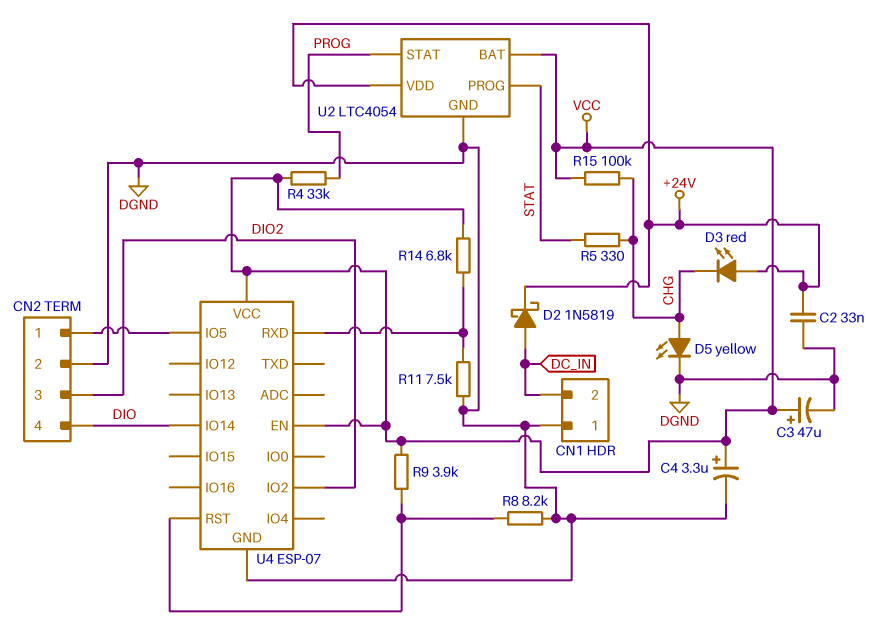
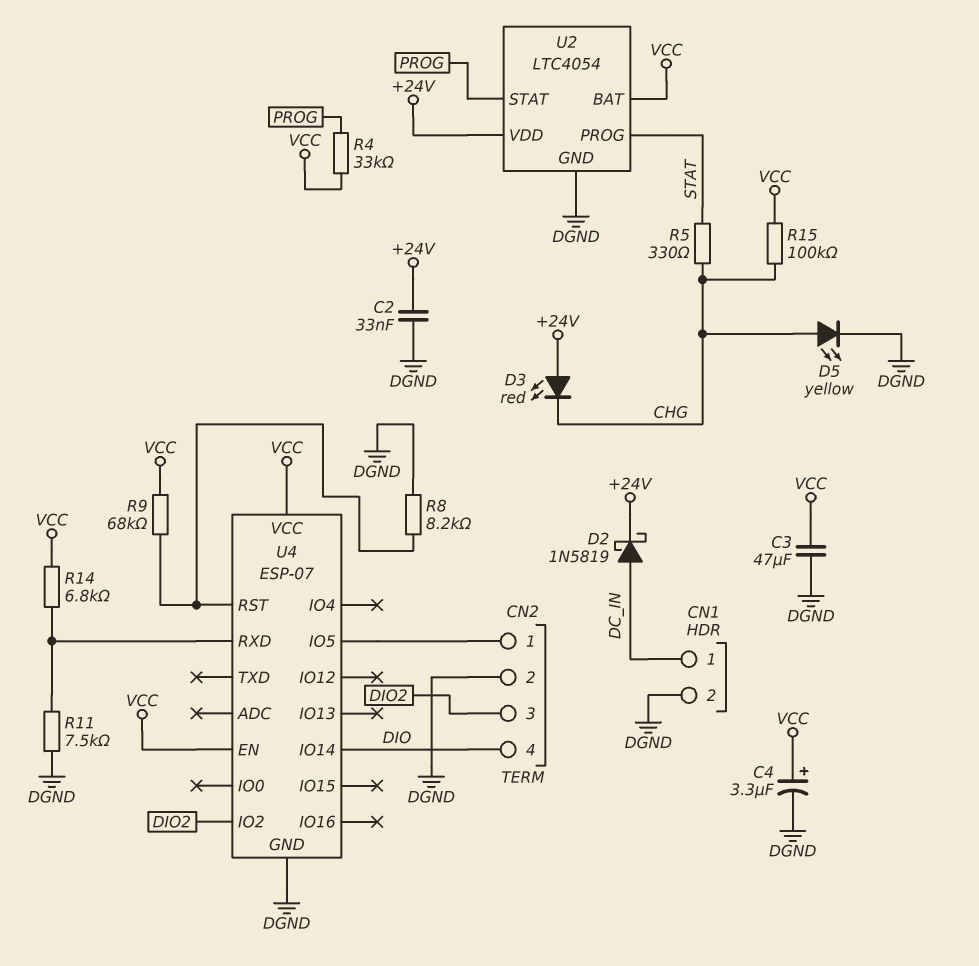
C3: 47uF (plus VCC, minus DGND) -> 47uF (DGND, VCC)
CN1 pin 1: DGND -> DC_IN
CN1 pin 2: DC_IN -> DGND
R9: 3.9k (U4/RST, VCC) -> 68k (U4/RST, VCC)

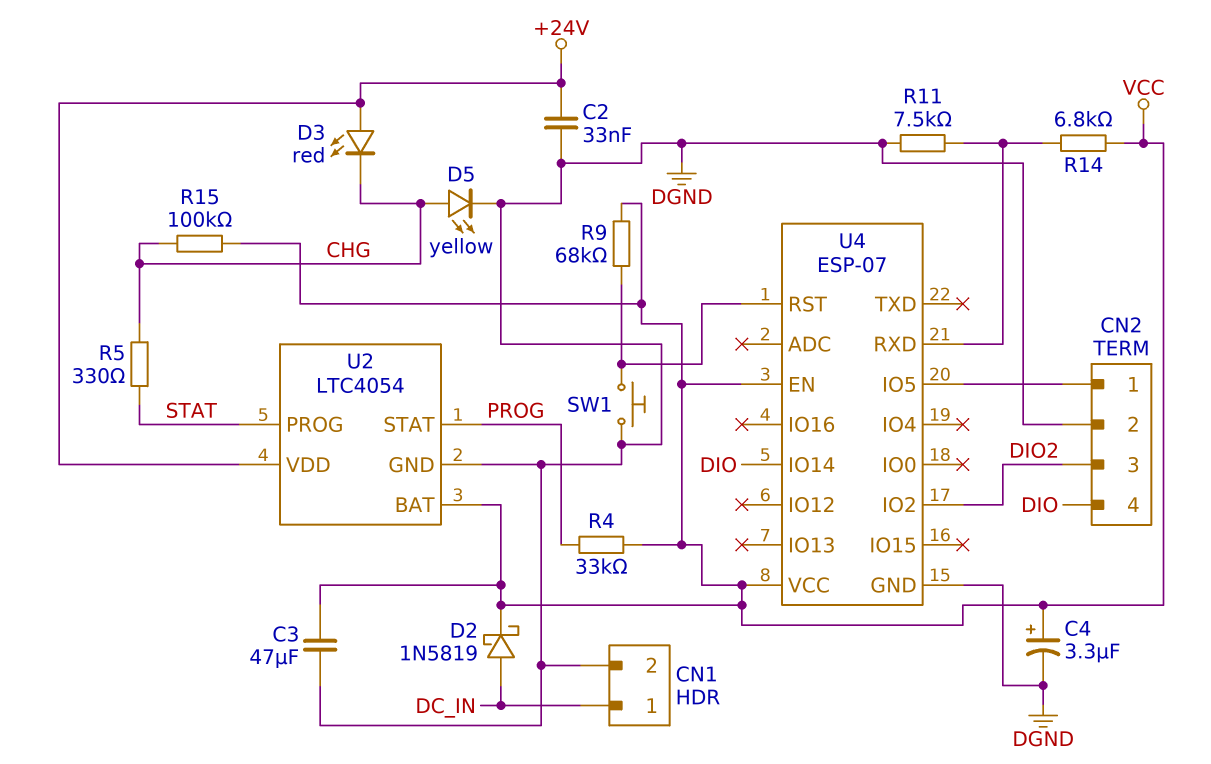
D2: schottky 1N5819 (A DC_IN, K +24V) -> schottky 1N5819 (A DC_IN, K VCC)
R8: 8.2k (DGND, U4/RST) -> none
SW1: none -> button (DGND, U4/RST)

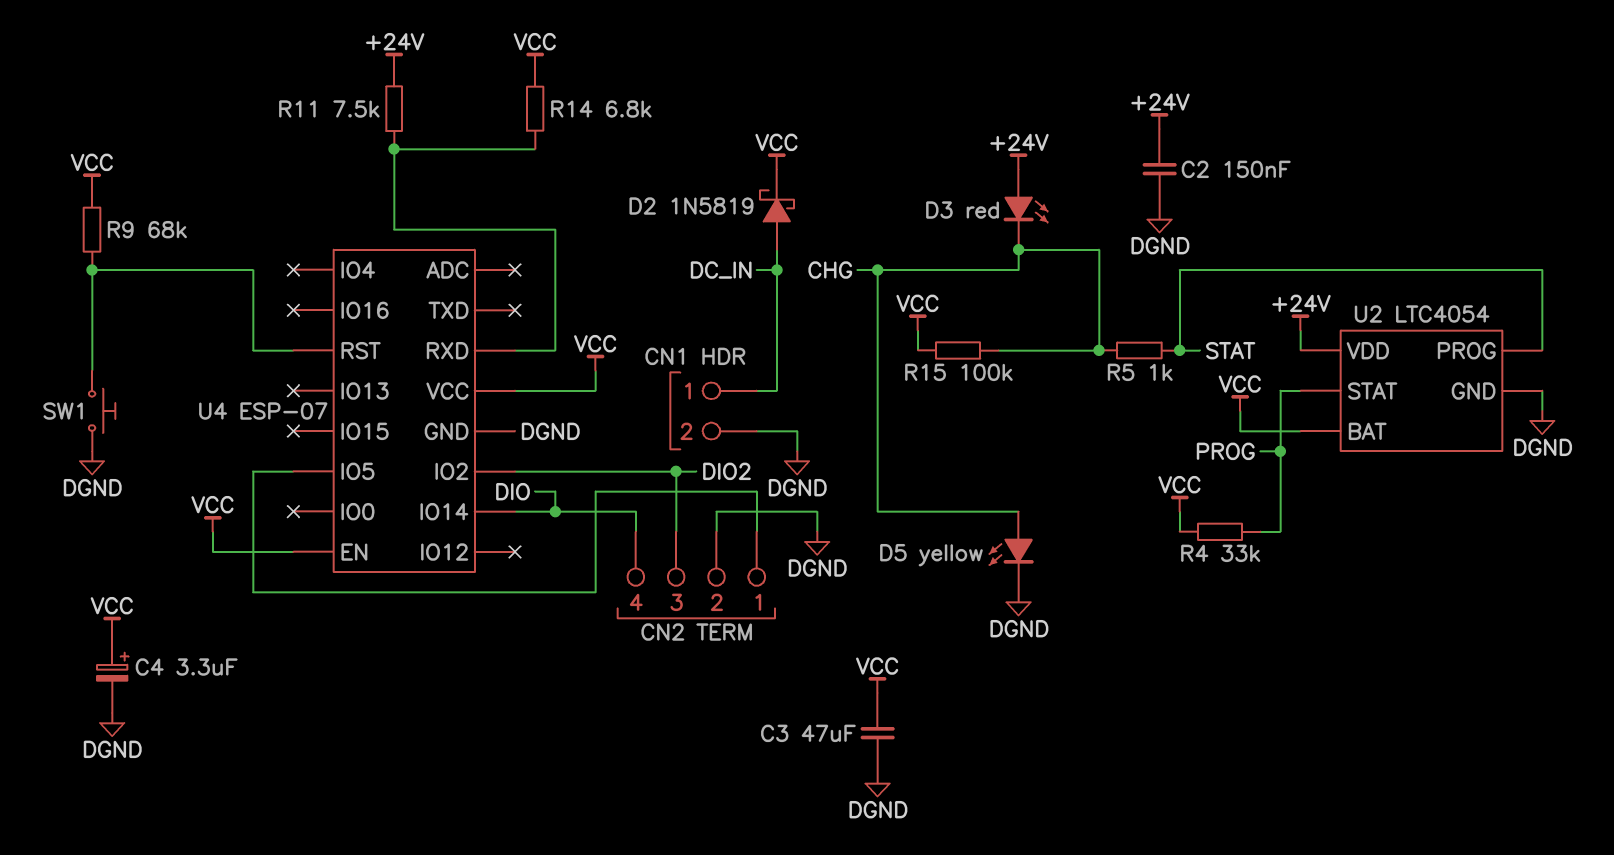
C2: 33nF (+24V, DGND) -> 150nF (+24V, DGND)
R5: 330 (CHG, STAT) -> 1k (CHG, STAT)
R11: 7.5k (DGND, U4/RXD) -> 7.5k (+24V, U4/RXD)

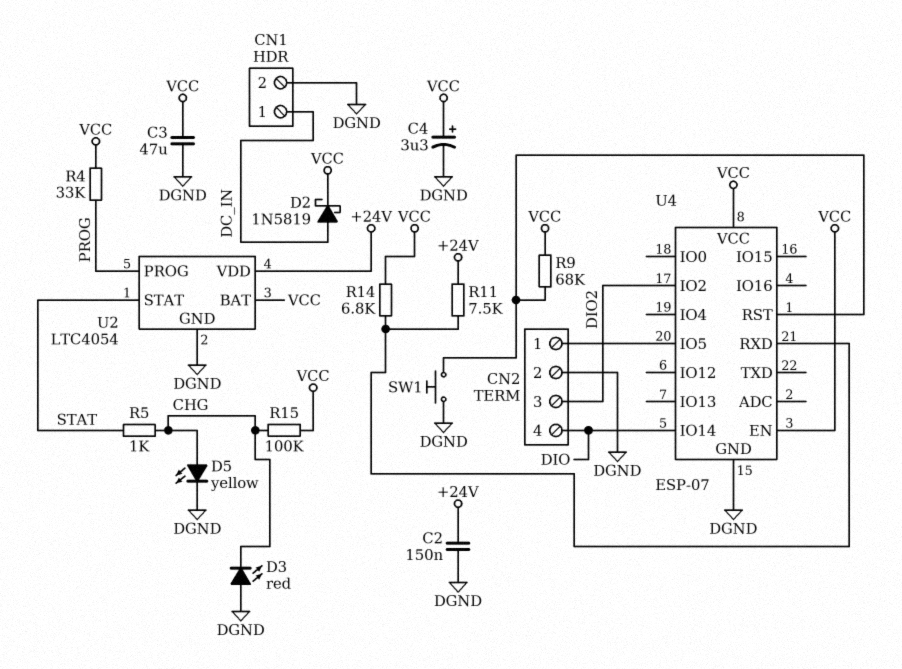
D3: LED red (A +24V, K CHG) -> LED red (A DGND, K CHG)
U2 pin PROG: STAT -> PROG
U2 pin STAT: PROG -> STAT

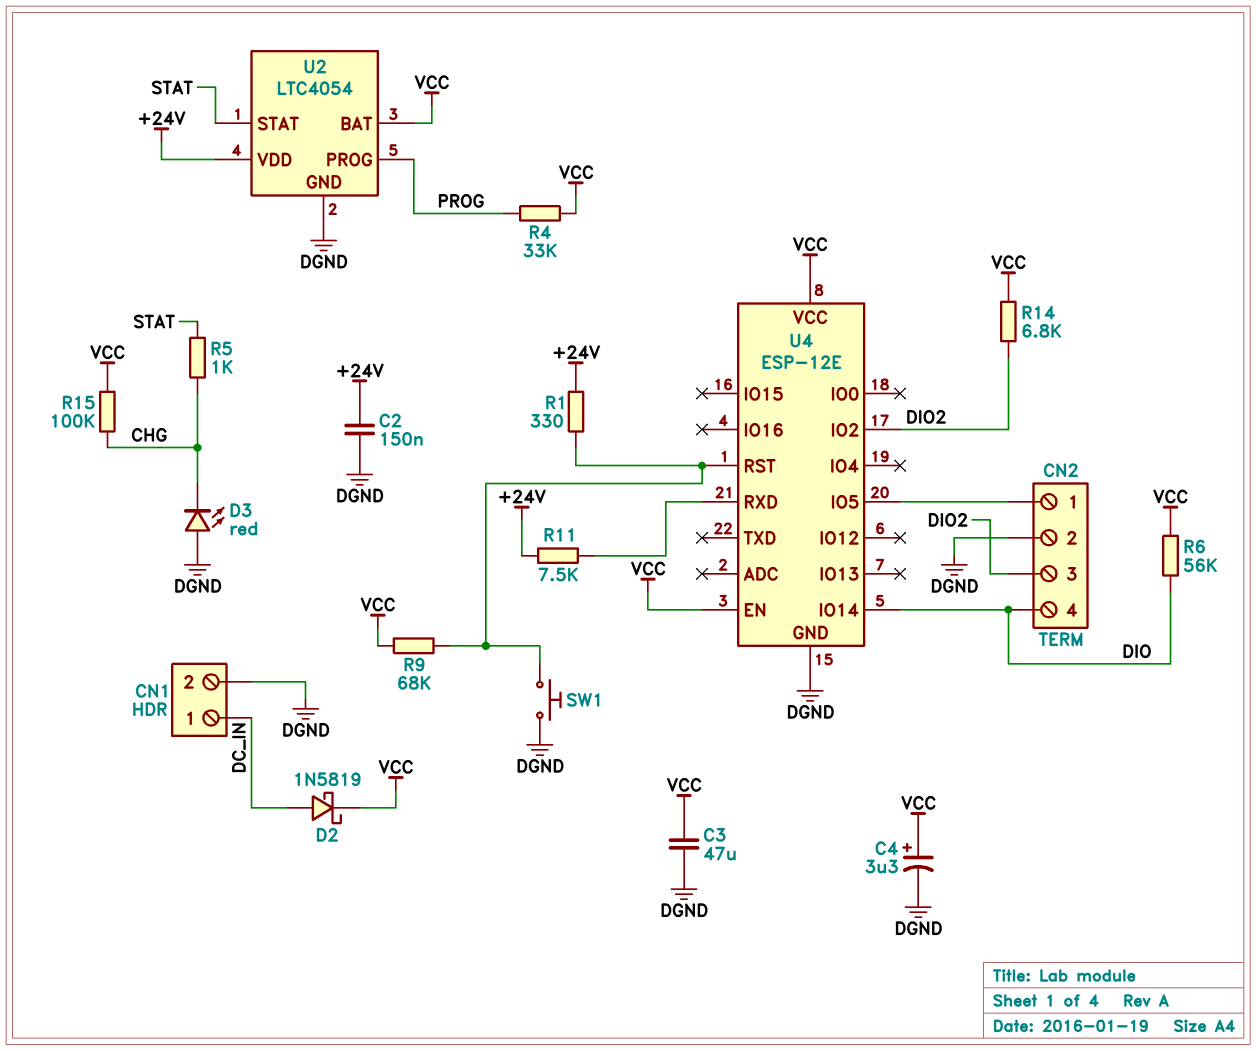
D5: LED yellow (A CHG, K DGND) -> none
R1: none -> 330 (+24V, U4/RST)
R6: none -> 56k (DIO, VCC)
R14: 6.8k (U4/RXD, VCC) -> 6.8k (DIO2, VCC)
U4: ESP-07 -> ESP-12E

